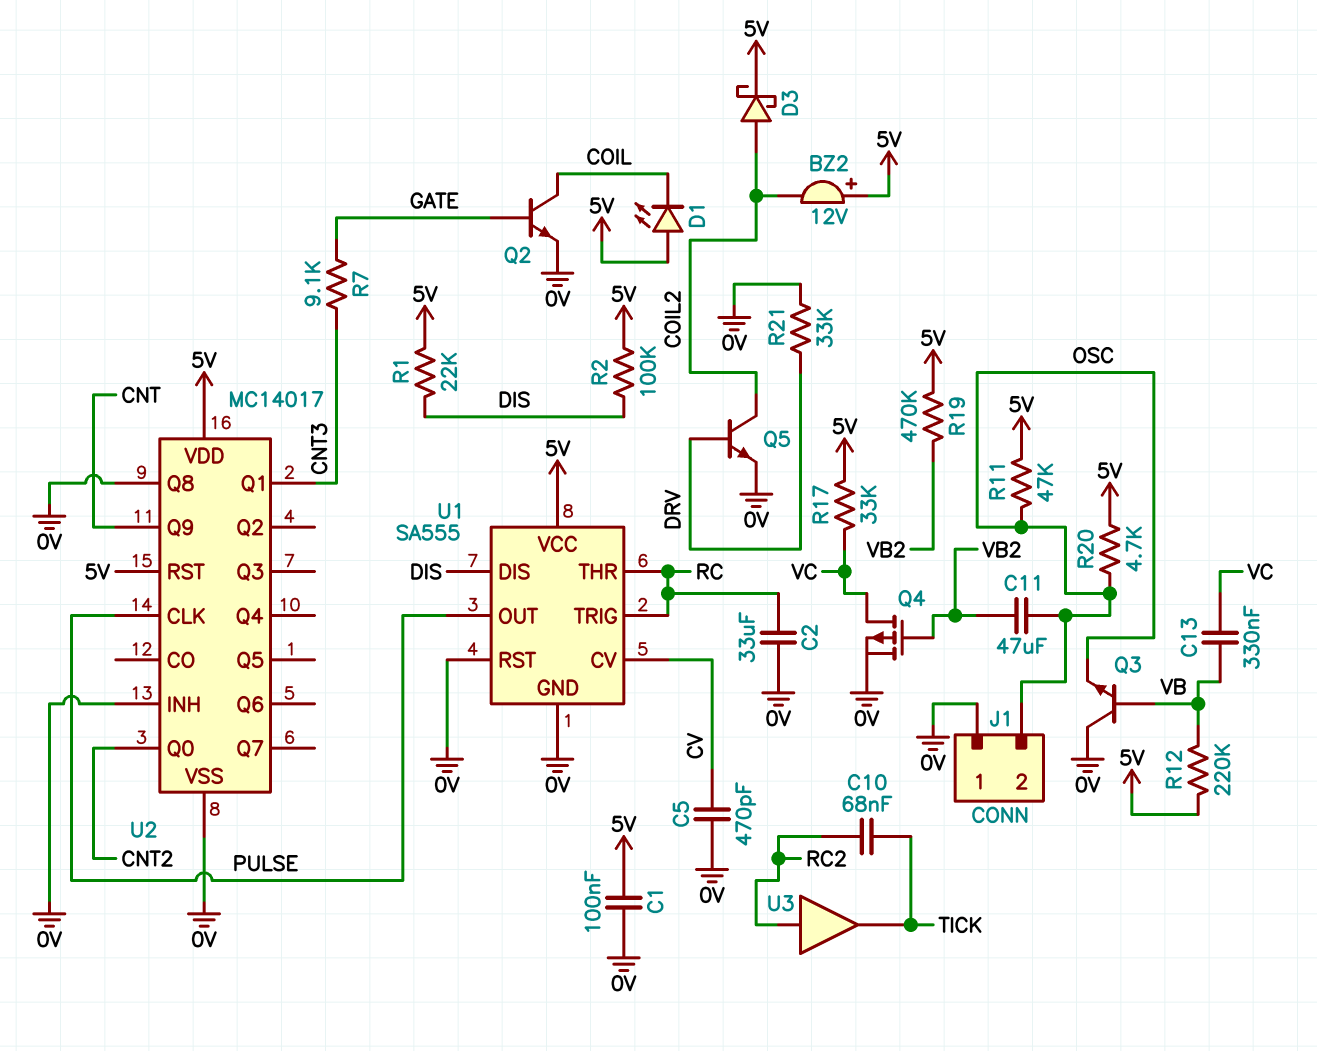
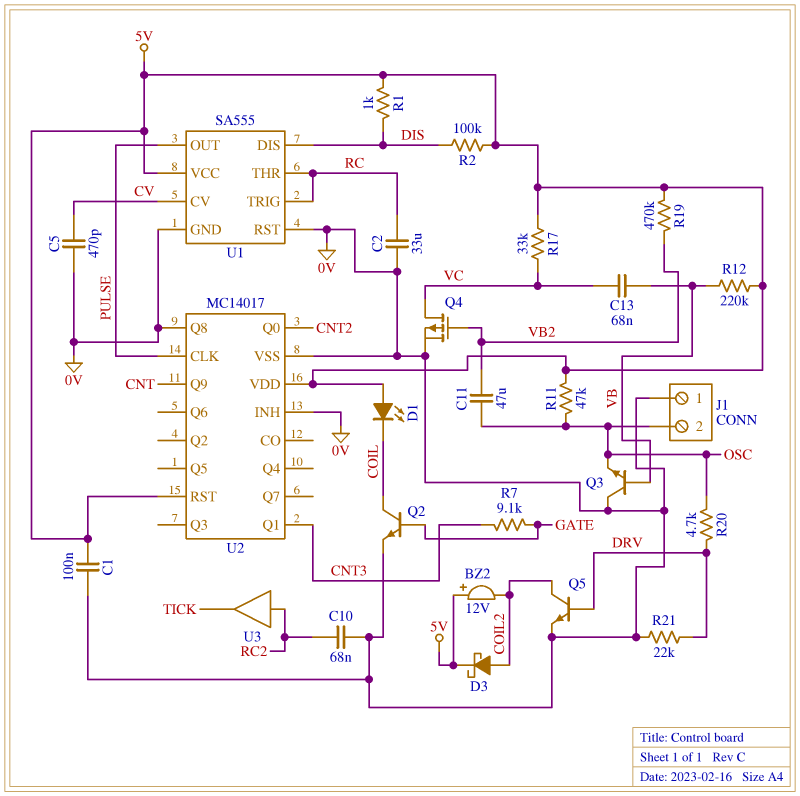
C10: 68nF (RC2, TICK) -> 68nF (0V, RC2)
C13: 330nF (VB, VC) -> 68nF (VB, VC)
R1: 22k (5V, DIS) -> 1k (5V, DIS)
R20: 4.7k (5V, OSC) -> 4.7k (DRV, OSC)
R21: 33k (0V, DRV) -> 22k (0V, DRV)

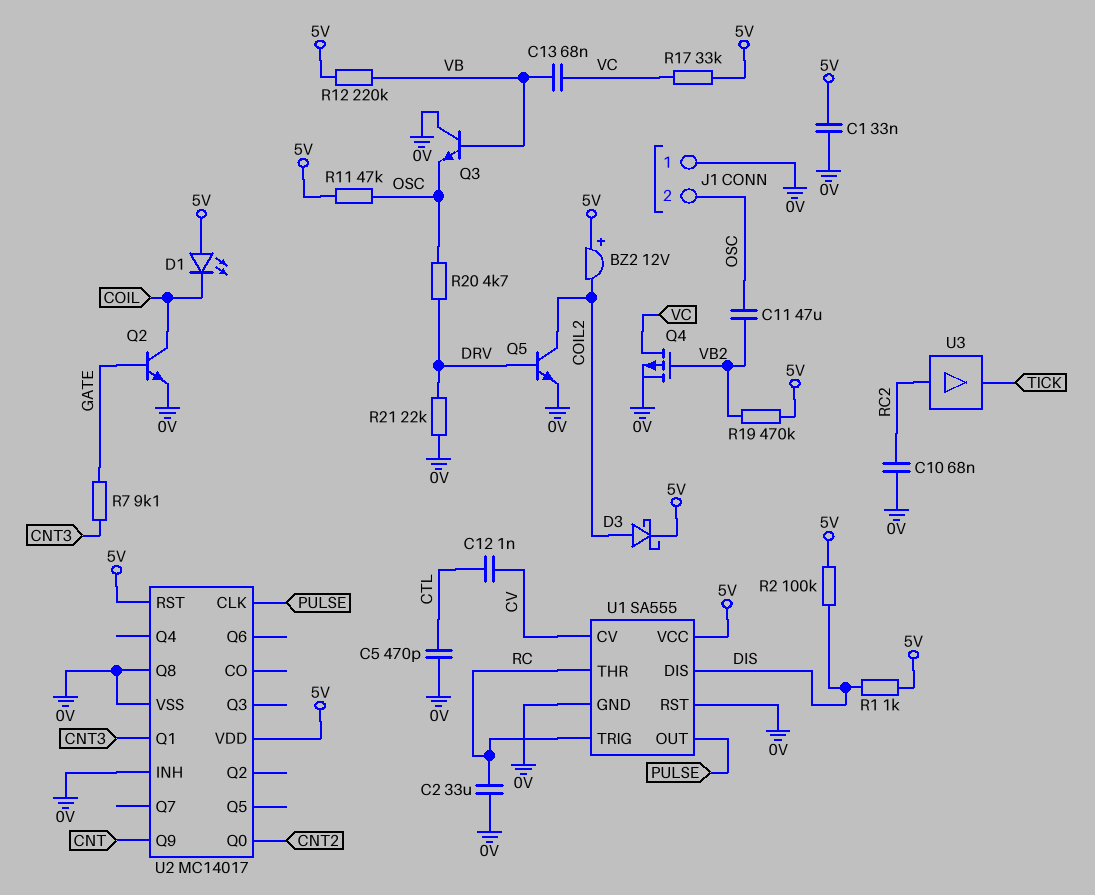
C1: 100nF (0V, 5V) -> 33nF (0V, 5V)
C5: 470pF (0V, CV) -> 470pF (0V, CTL)
C12: none -> 1nF (CTL, CV)

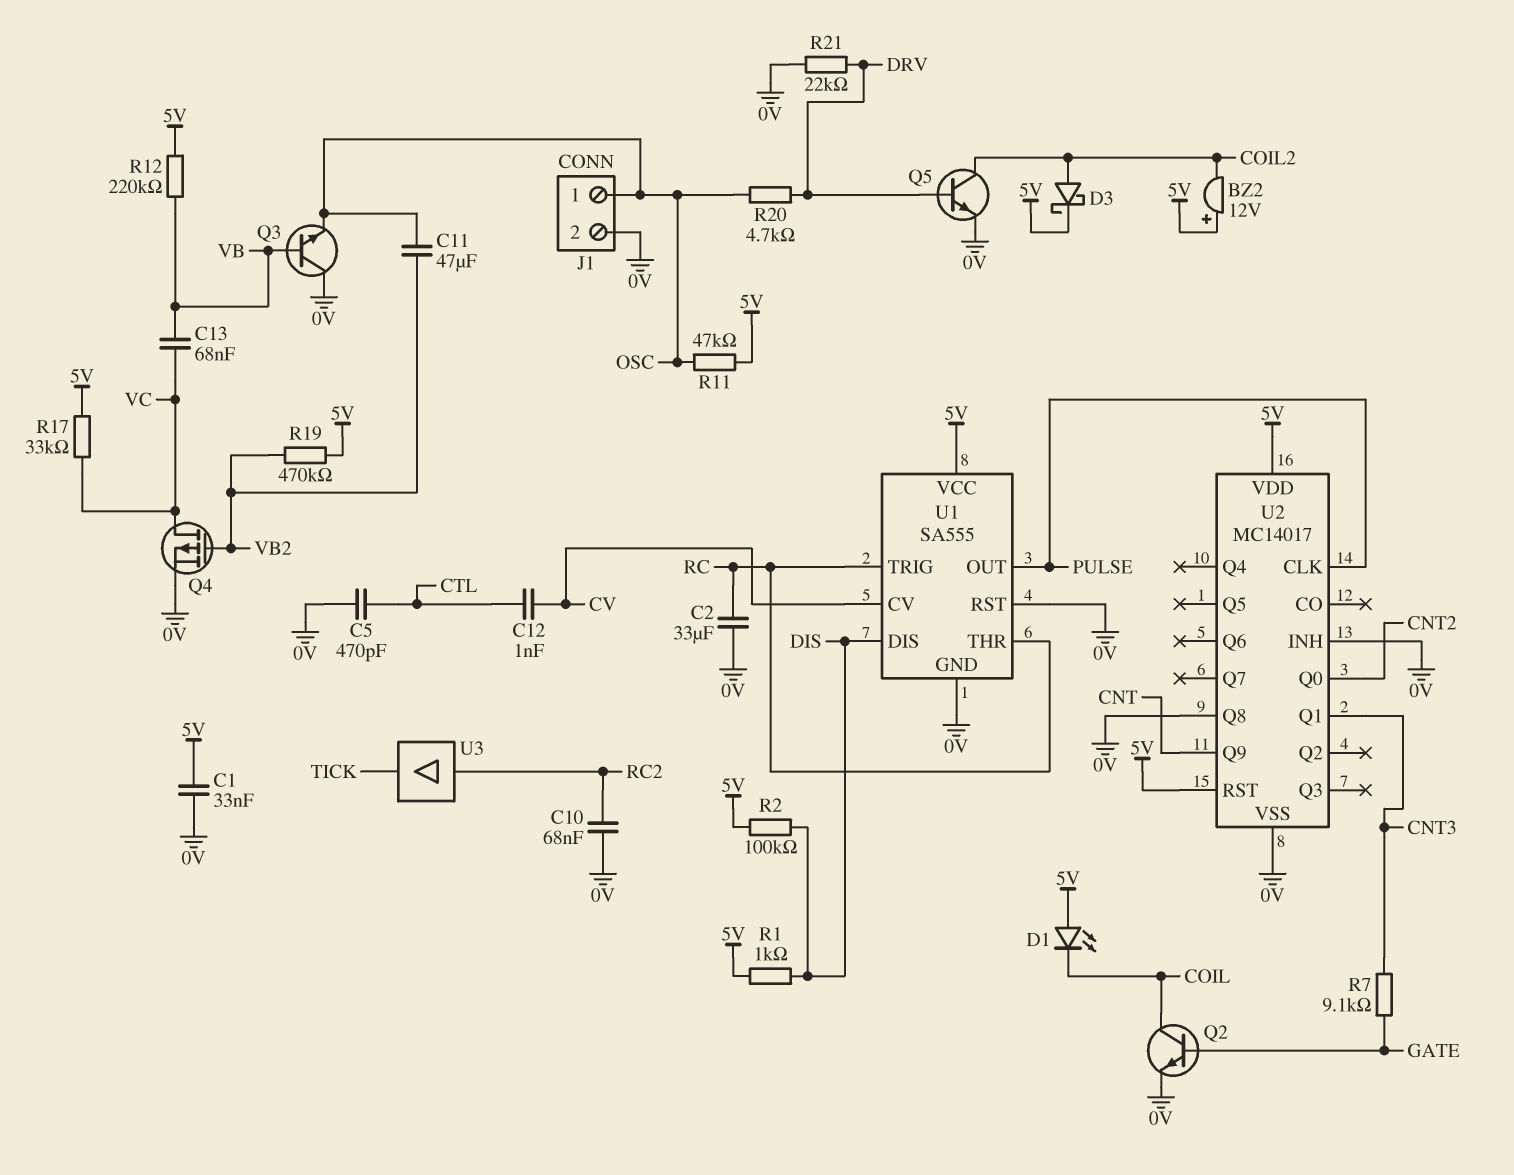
J1 pin 1: 0V -> OSC
J1 pin 2: OSC -> 0V

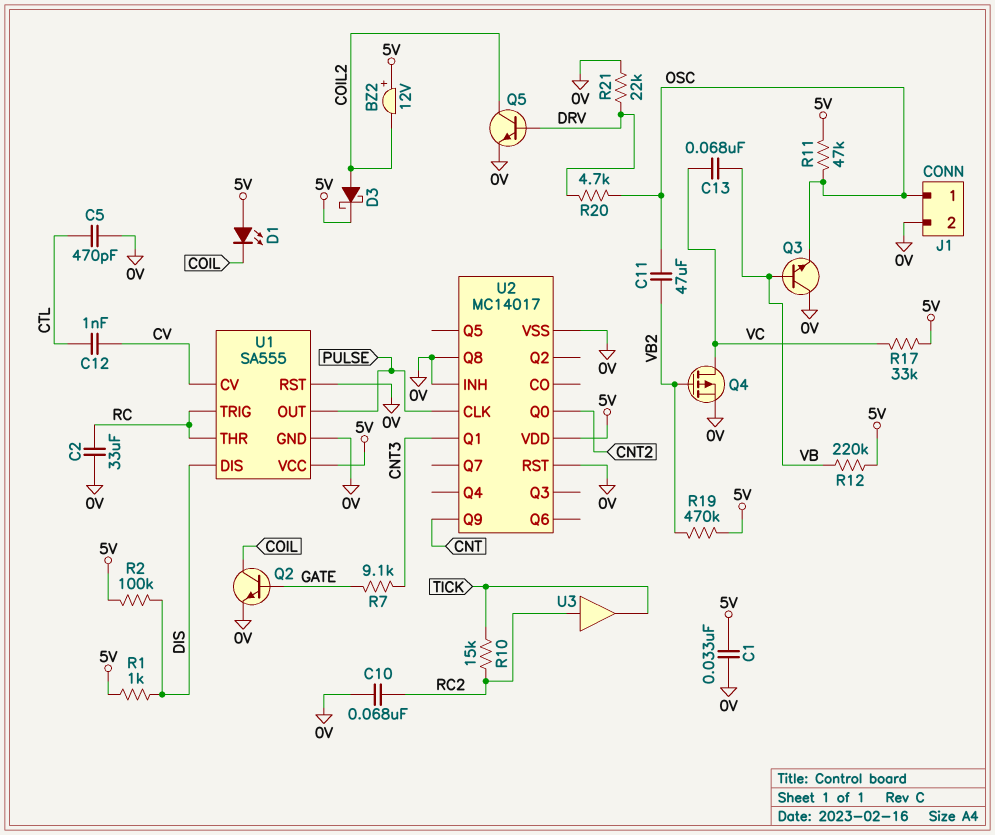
R10: none -> 15k (RC2, TICK)
U2 pin RST: 5V -> 0V

